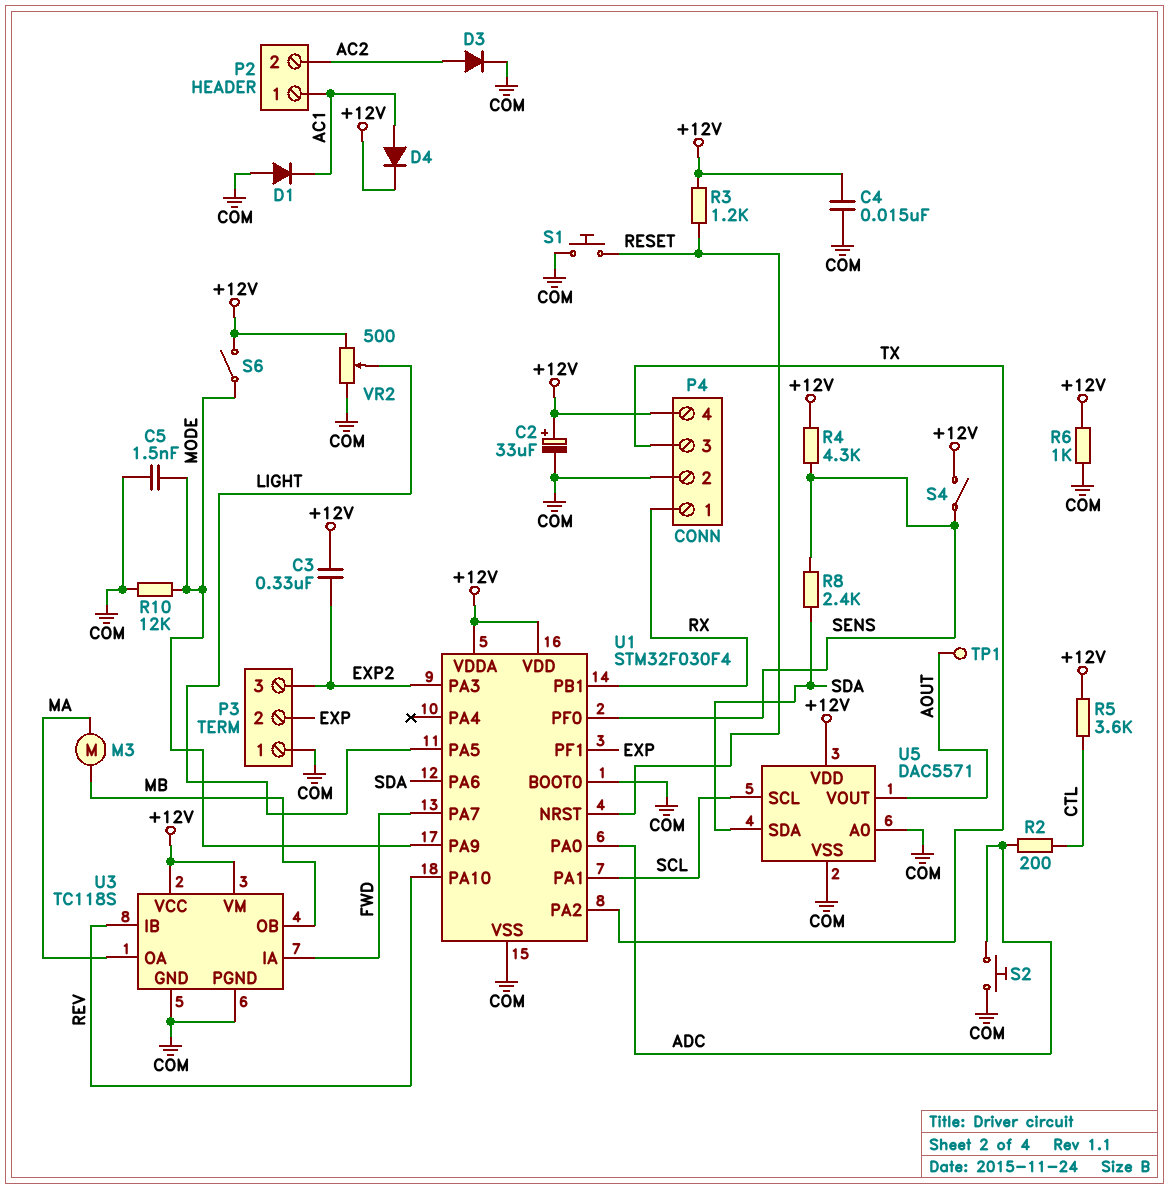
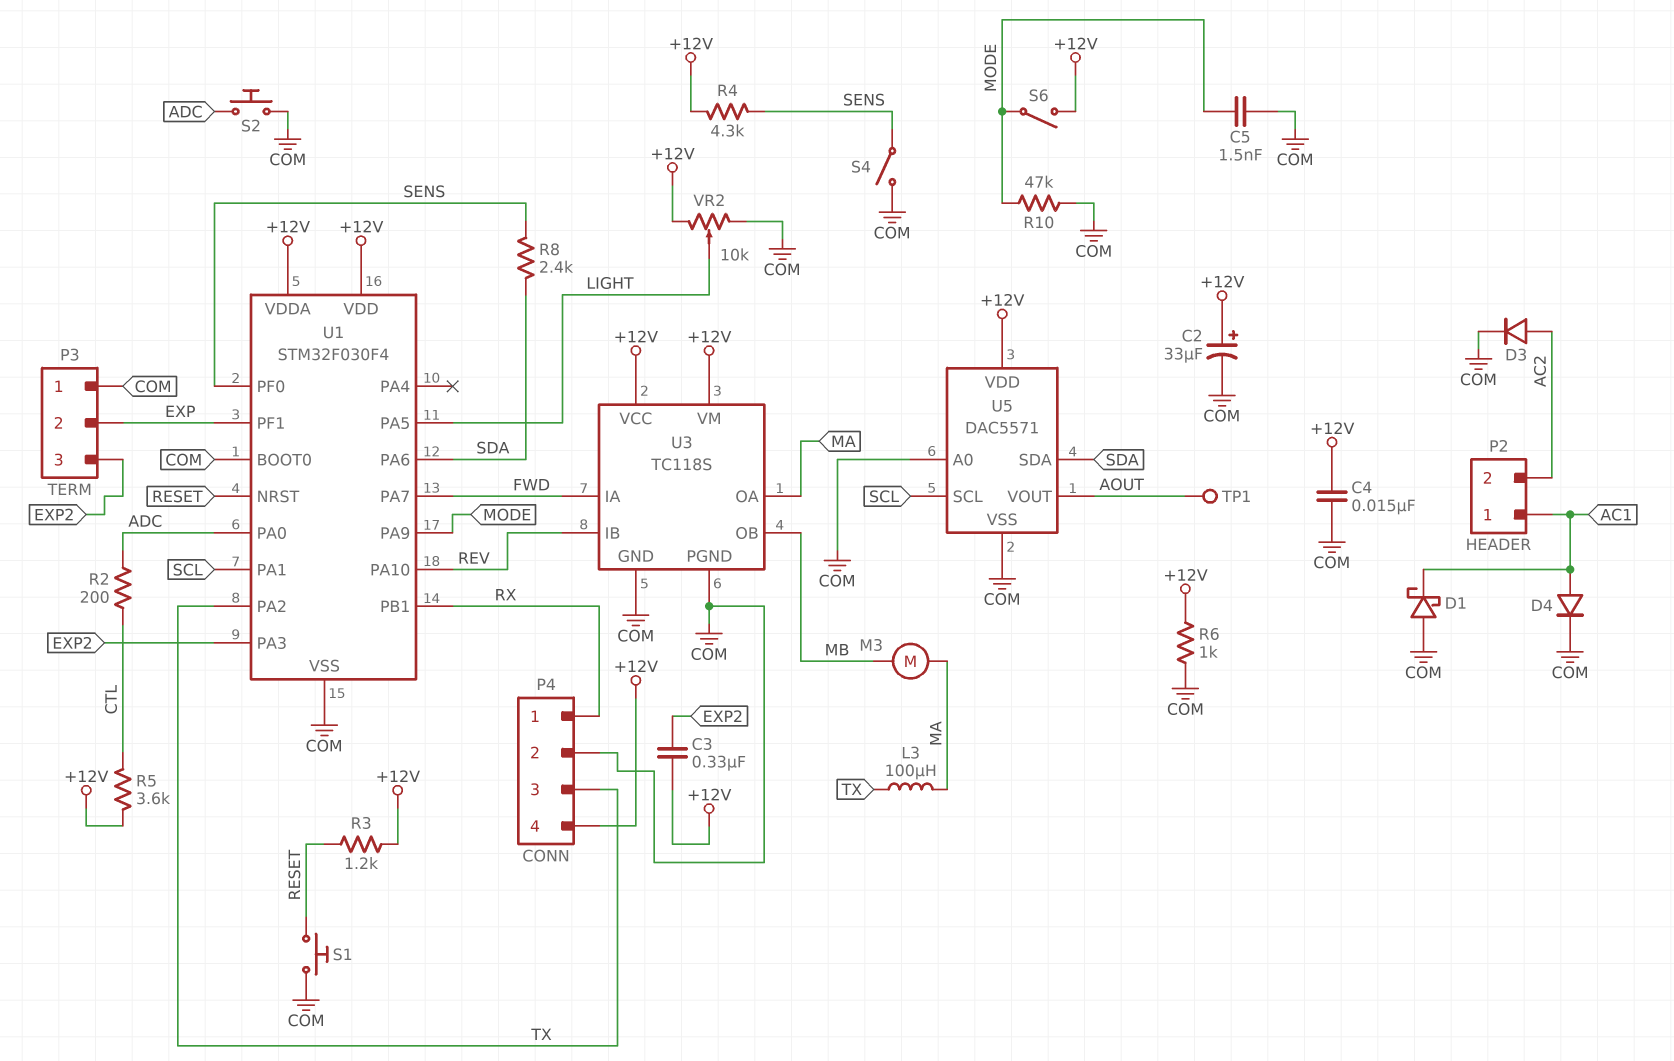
D1: diode (A COM, K AC1) -> schottky (A COM, K AC1)
D4: diode (A AC1, K +12V) -> diode (A AC1, K COM)
L3: none -> 100uH (MA, TX)
R10: 12k (COM, MODE) -> 47k (COM, MODE)
S4: switch (+12V, SENS) -> switch (COM, SENS)
VR2: 500 (+12V, COM, wiper LIGHT) -> 10k (+12V, COM, wiper LIGHT)

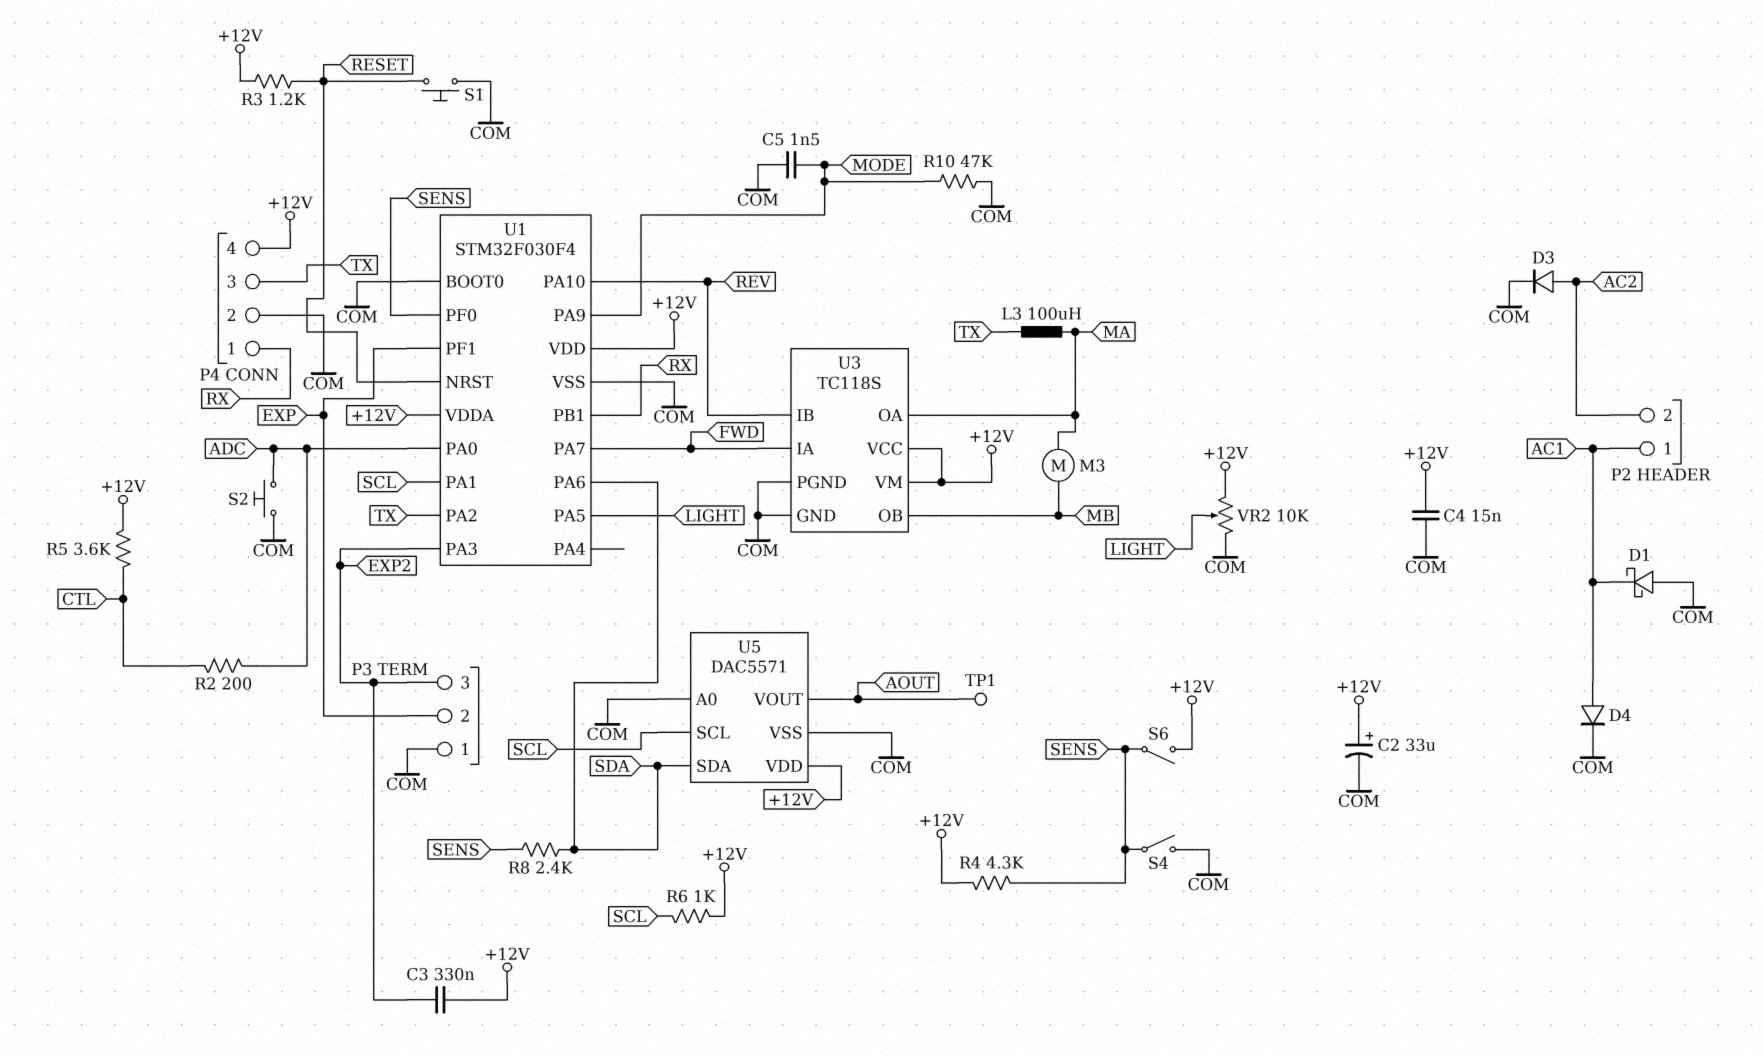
R6: 1k (+12V, COM) -> 1k (+12V, SCL)
S6: switch (+12V, MODE) -> switch (+12V, SENS)

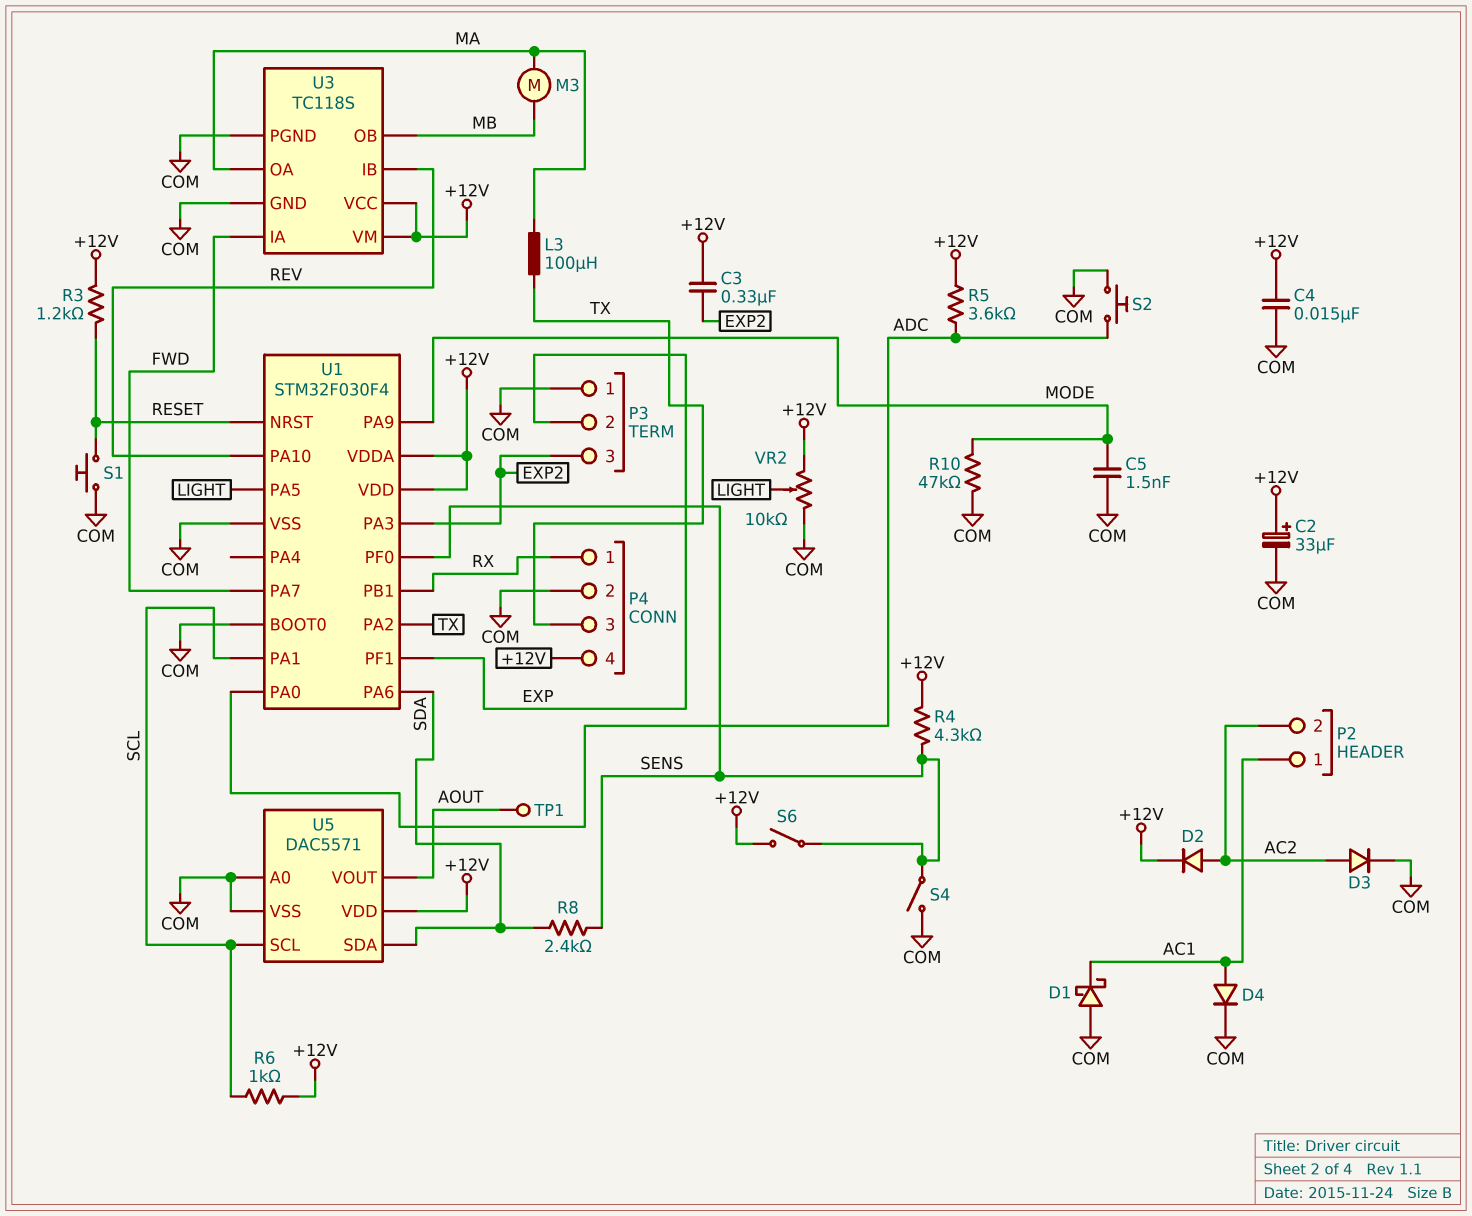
D2: none -> diode (A AC2, K +12V)
R2: 200 (ADC, CTL) -> none
R5: 3.6k (+12V, CTL) -> 3.6k (+12V, ADC)

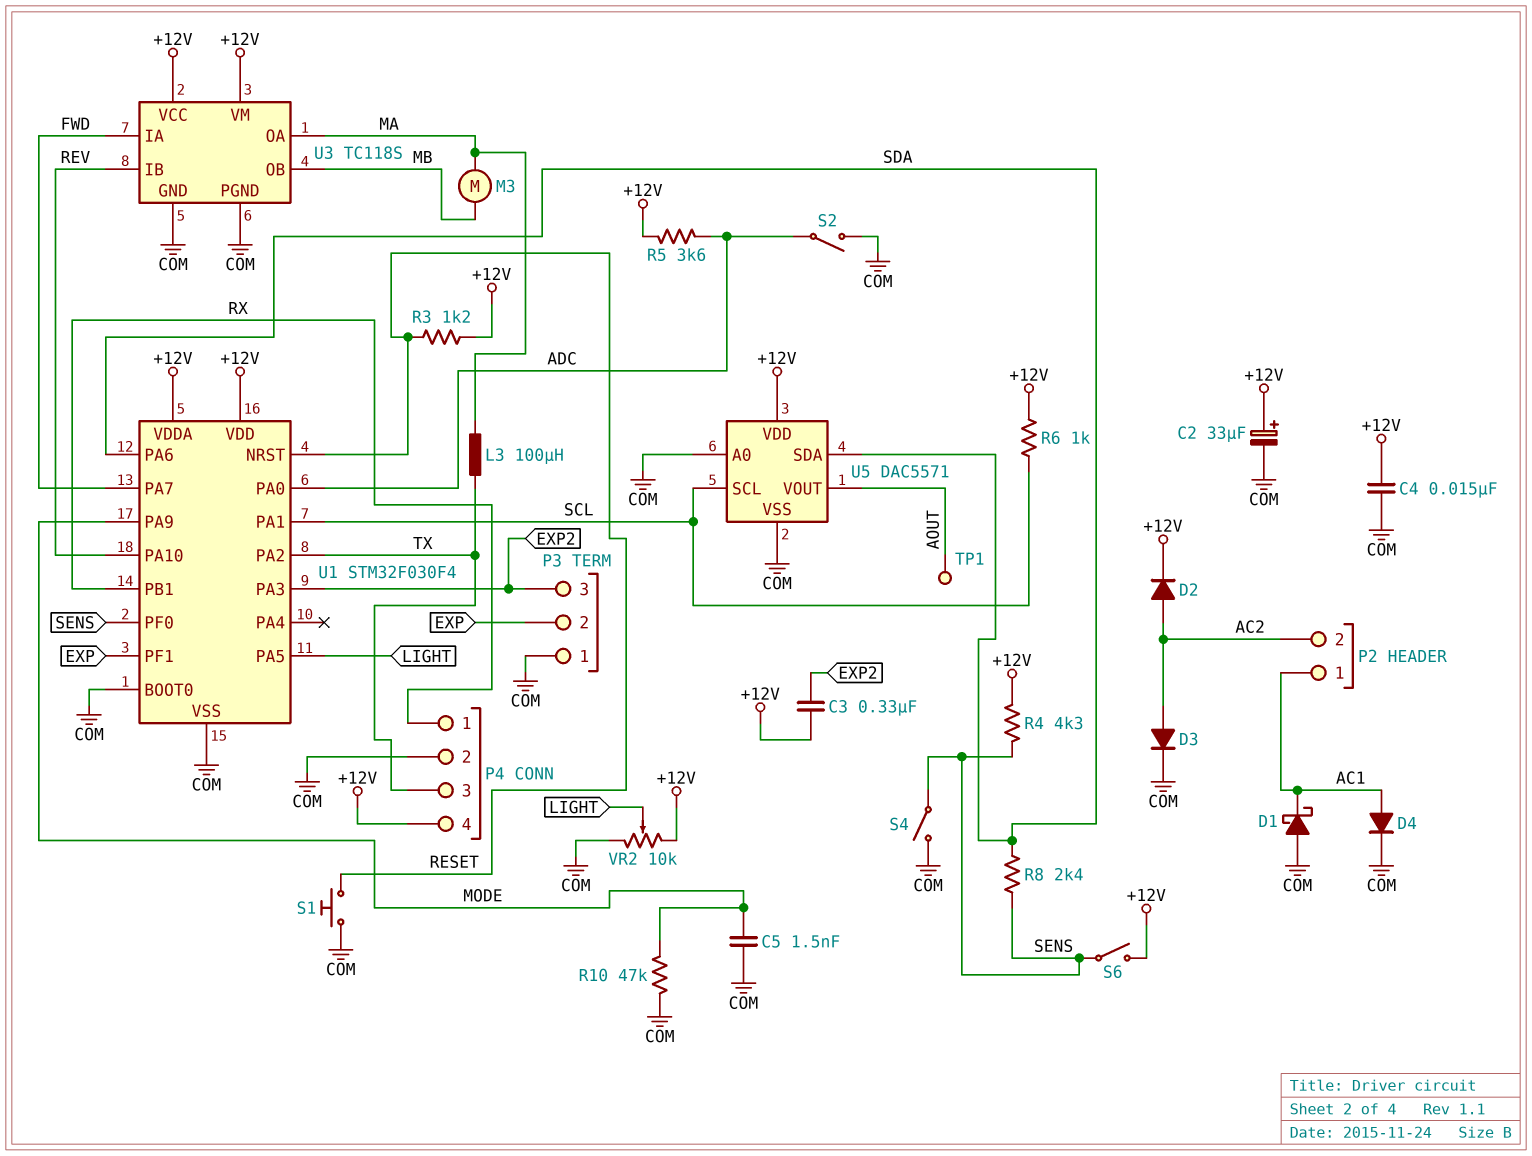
S2: button (ADC, COM) -> switch (ADC, COM)

